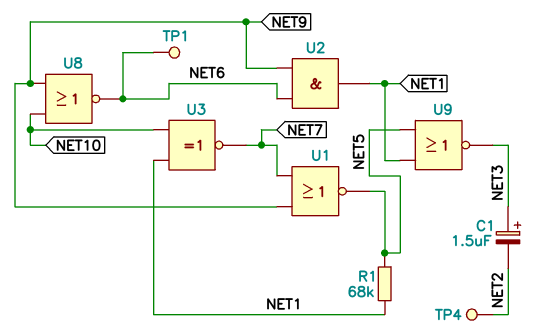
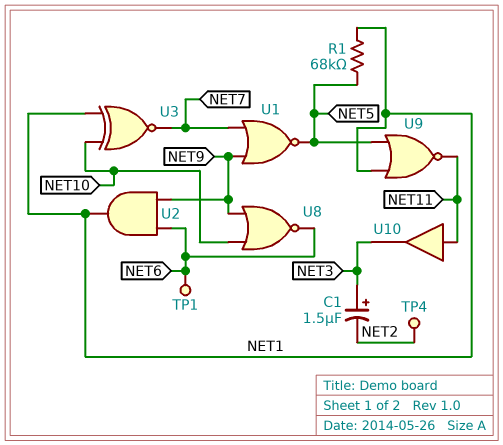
U9: NOR (in NET1, in NET5, out NET3) -> NOR (in NET1, in NET5, out NET11)
U10: none -> buffer (in NET11, out NET3)

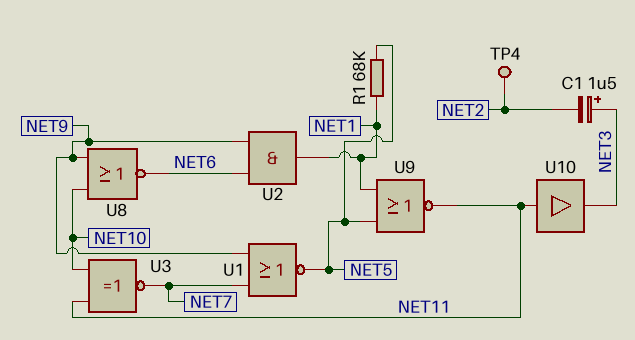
TP1: test point (NET6) -> none
U3: XNOR (in NET1, in NET10, out NET7) -> XNOR (in NET10, in NET11, out NET7)

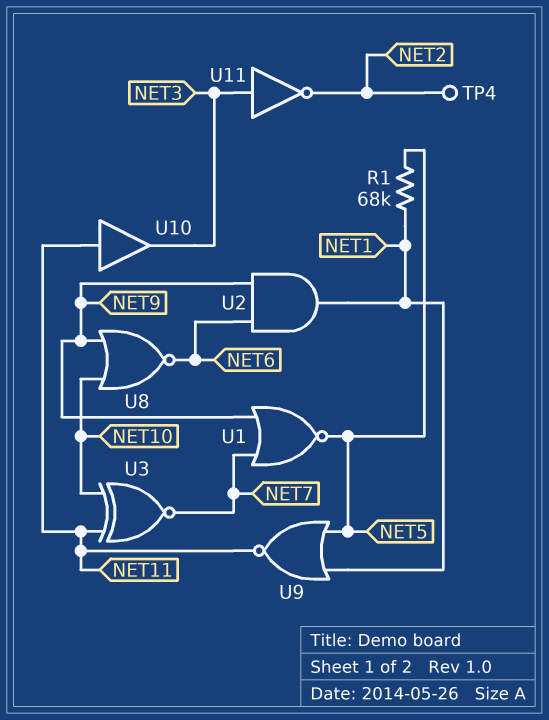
C1: 1.5uF (plus NET3, minus NET2) -> none
U11: none -> NOT (in NET3, out NET2)

